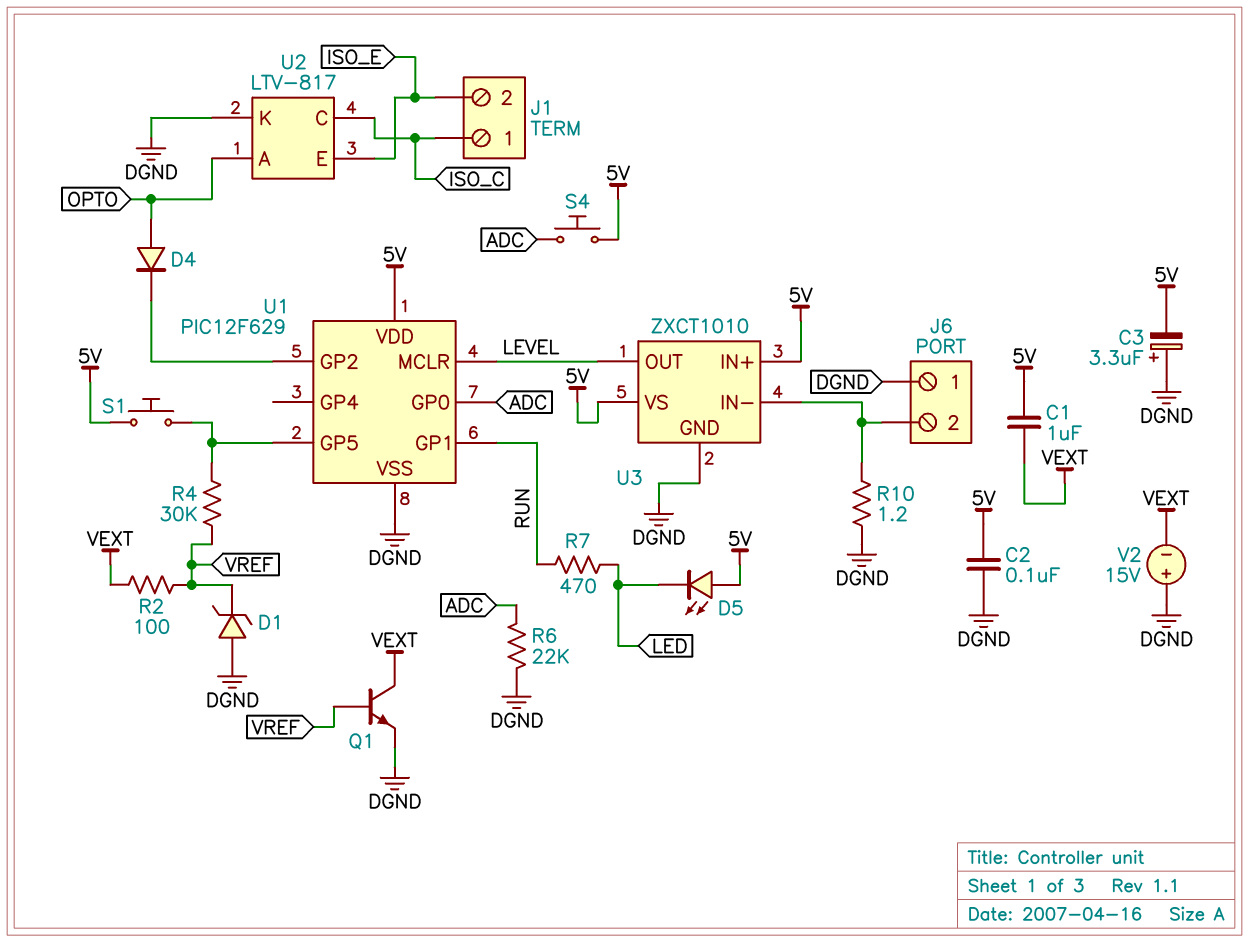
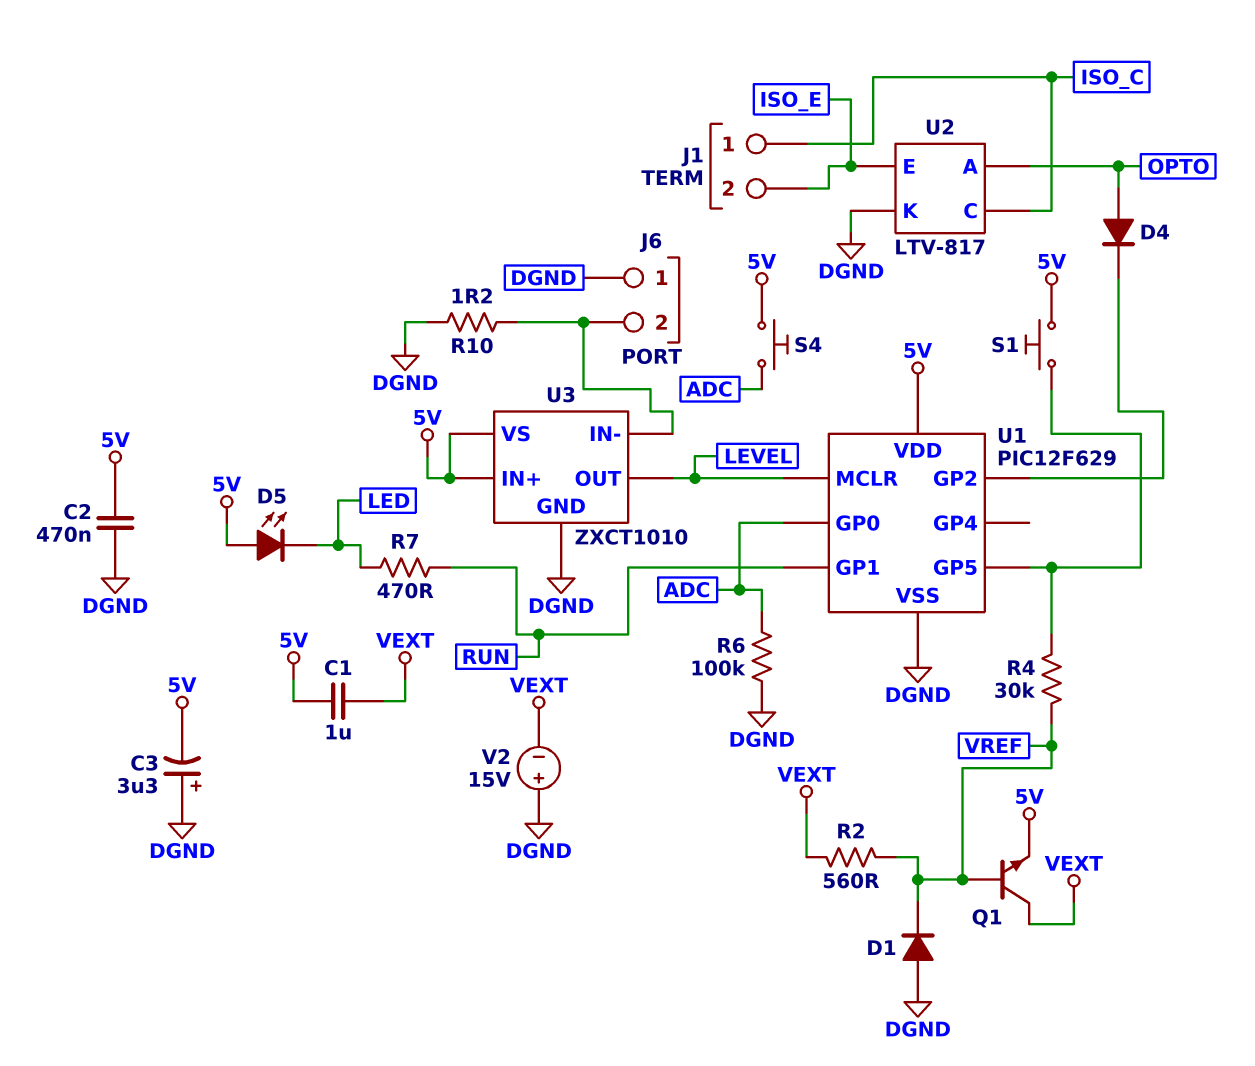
C2: 100nF (5V, DGND) -> 470nF (5V, DGND)
D1: zener (A DGND, K VREF) -> diode (A DGND, K VREF)
Q1: NPN (B VREF, C VEXT, E DGND) -> NPN (B VREF, C VEXT, E 5V)
R2: 100 (VEXT, VREF) -> 560 (VEXT, VREF)
R6: 22k (ADC, DGND) -> 100k (ADC, DGND)

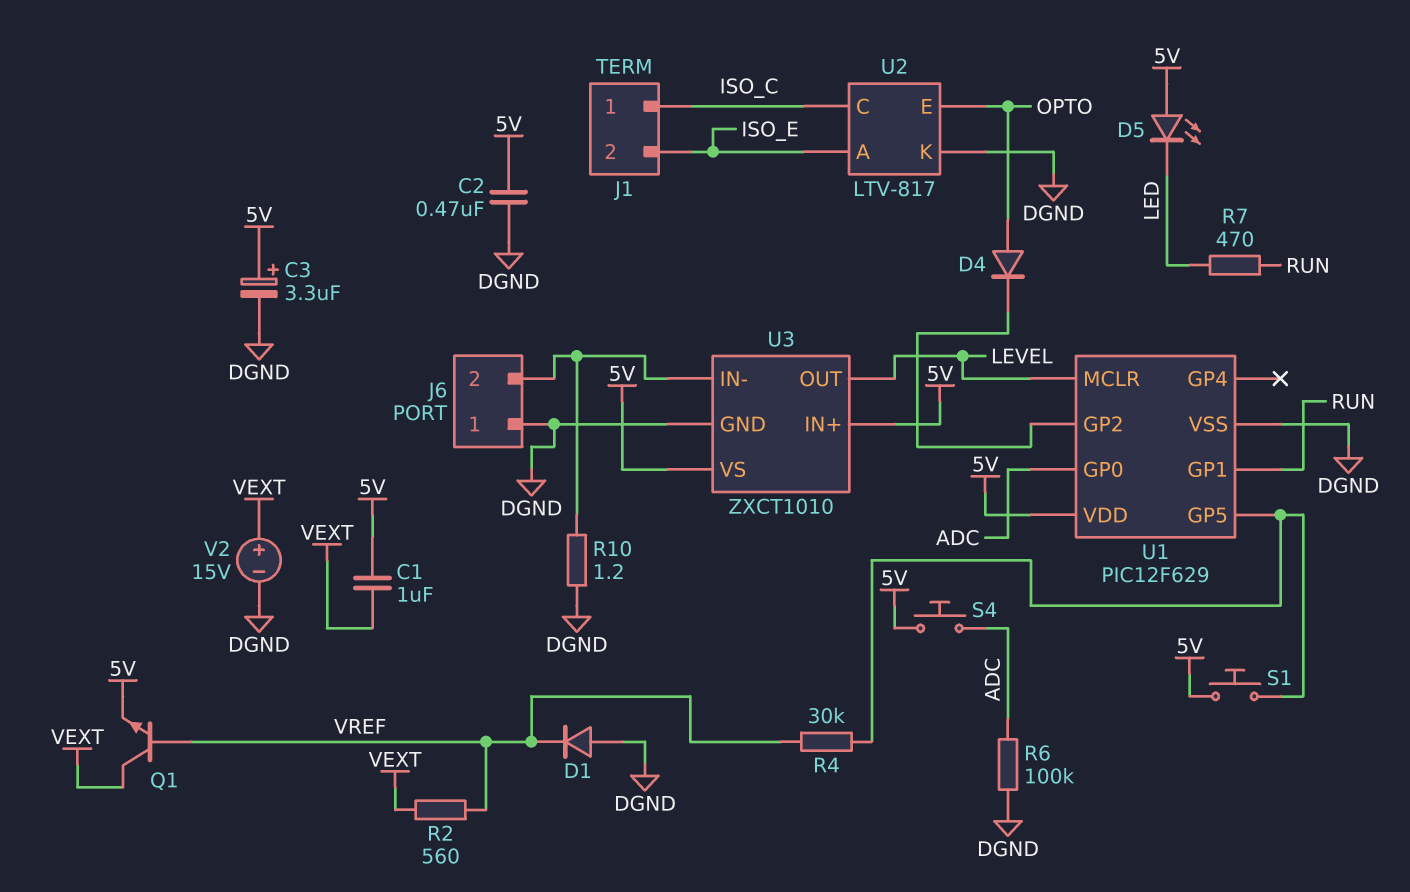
C3: 3.3uF (plus DGND, minus 5V) -> 3.3uF (plus 5V, minus DGND)
U2 pin A: OPTO -> ISO_E
U2 pin E: ISO_E -> OPTO
V2: 15V (plus DGND, minus VEXT) -> 15V (plus VEXT, minus DGND)

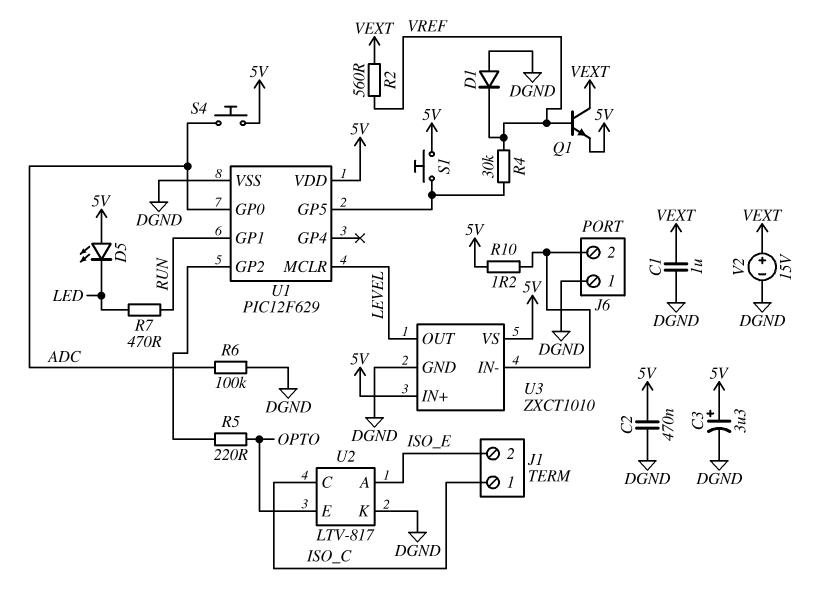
C1: 1uF (5V, VEXT) -> 1uF (DGND, VEXT)
D4: diode (A OPTO, K U1/GP2) -> none
R5: none -> 220 (OPTO, U1/GP2)
R10: 1.2 (DGND, J6/2) -> 1.2 (5V, J6/2)

